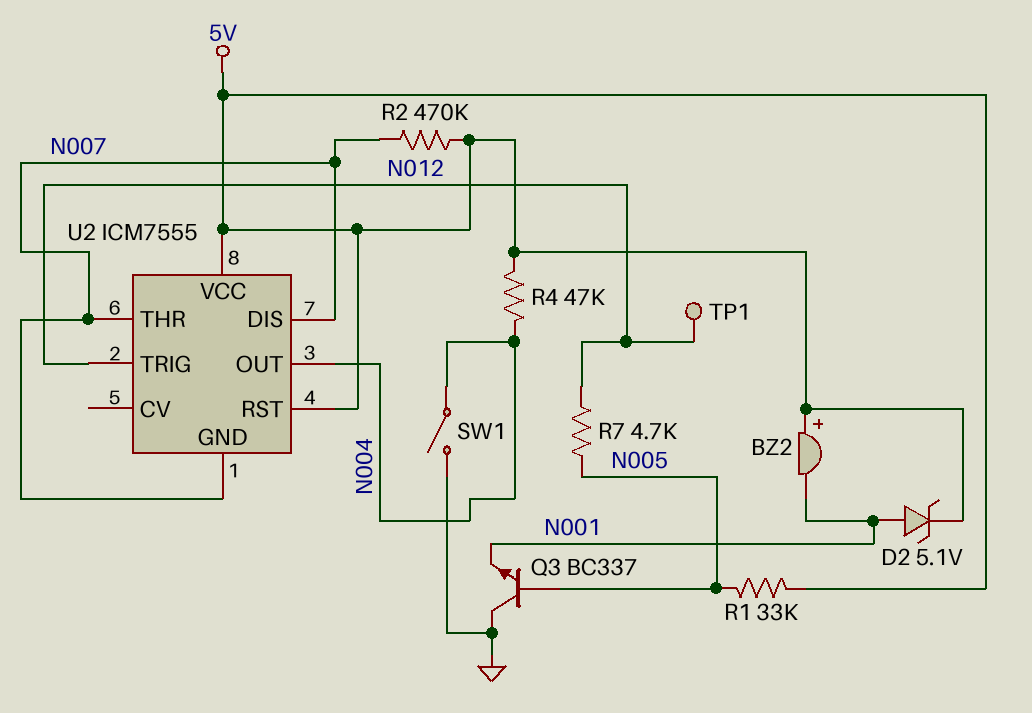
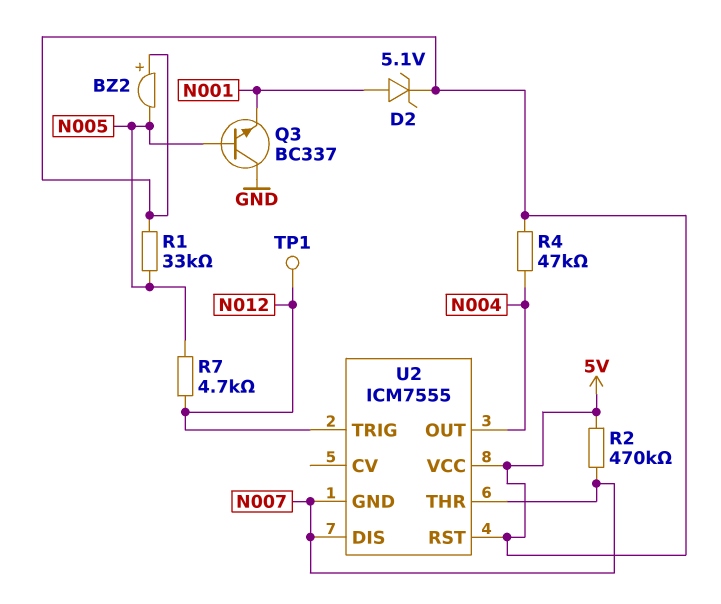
BZ2: buzzer (plus 5V, minus N001) -> buzzer (plus 5V, minus N005)
SW1: switch (GND, N004) -> none

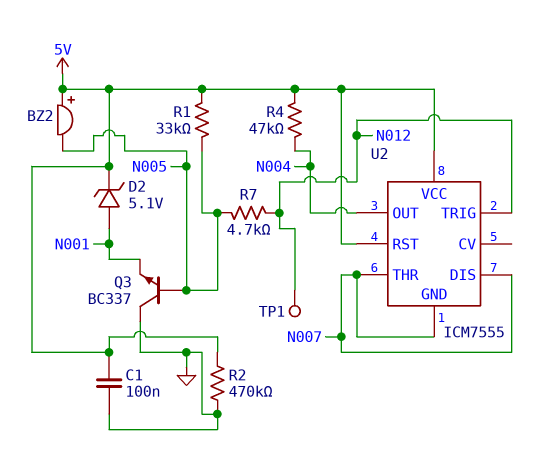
C1: none -> 100nF (5V, GND)
R2: 470k (5V, N007) -> 470k (5V, GND)

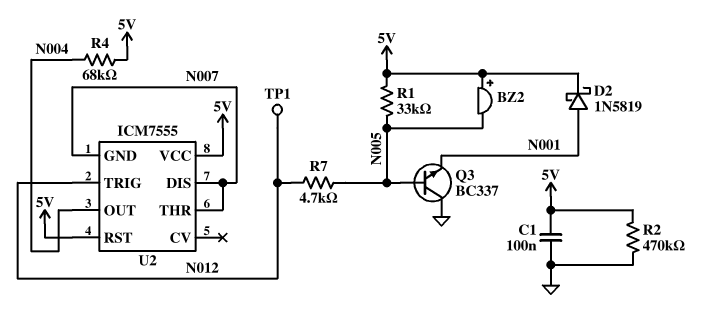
D2: zener 5.1V (A N001, K 5V) -> schottky 1N5819 (A N001, K 5V)
R4: 47k (5V, N004) -> 68k (5V, N004)

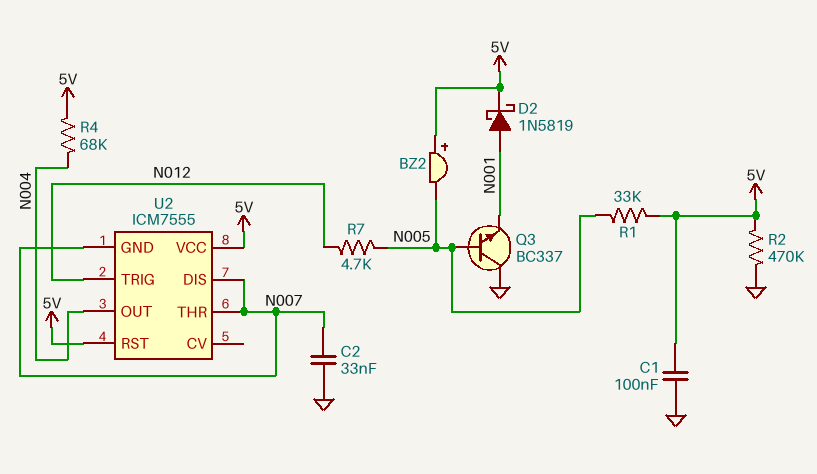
C2: none -> 33nF (GND, N007)
TP1: test point (N012) -> none

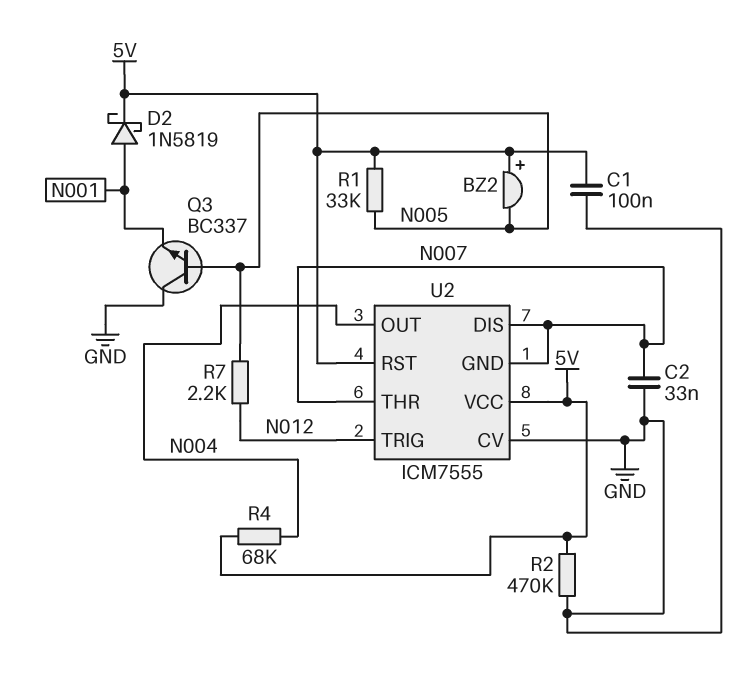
R7: 4.7k (N005, N012) -> 2.2k (N005, N012)
U2 pin CV: none -> GND

